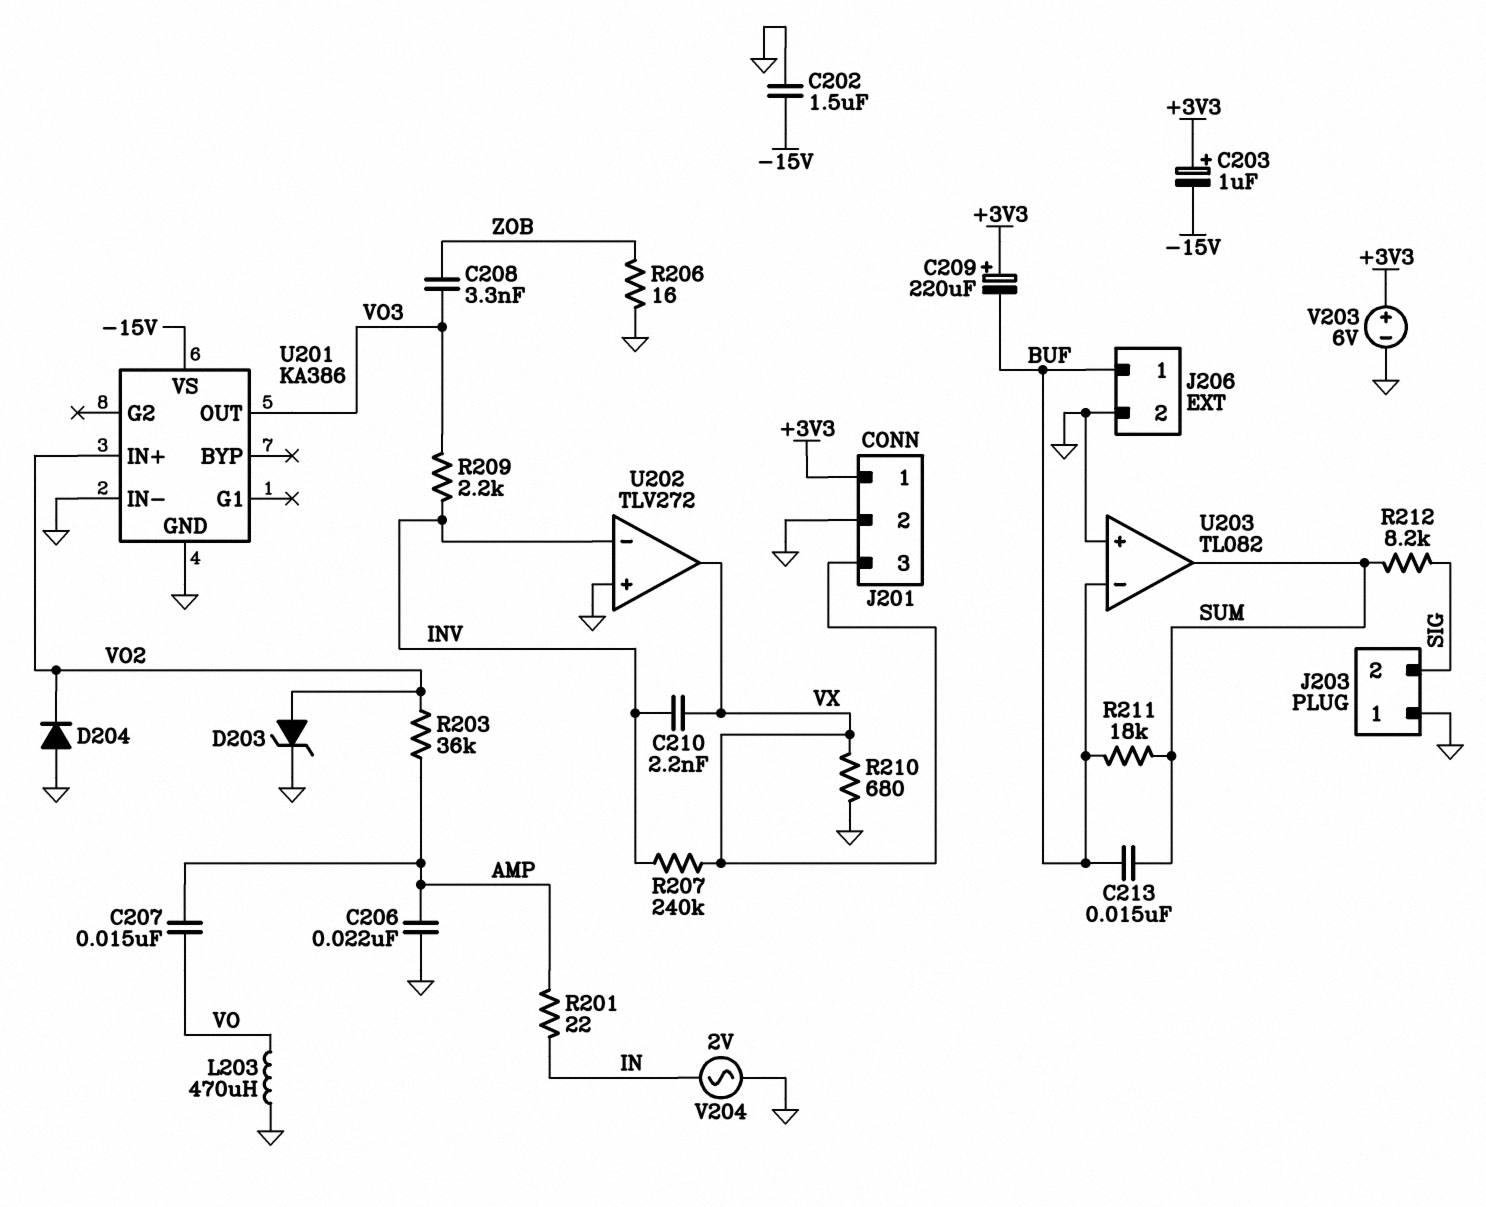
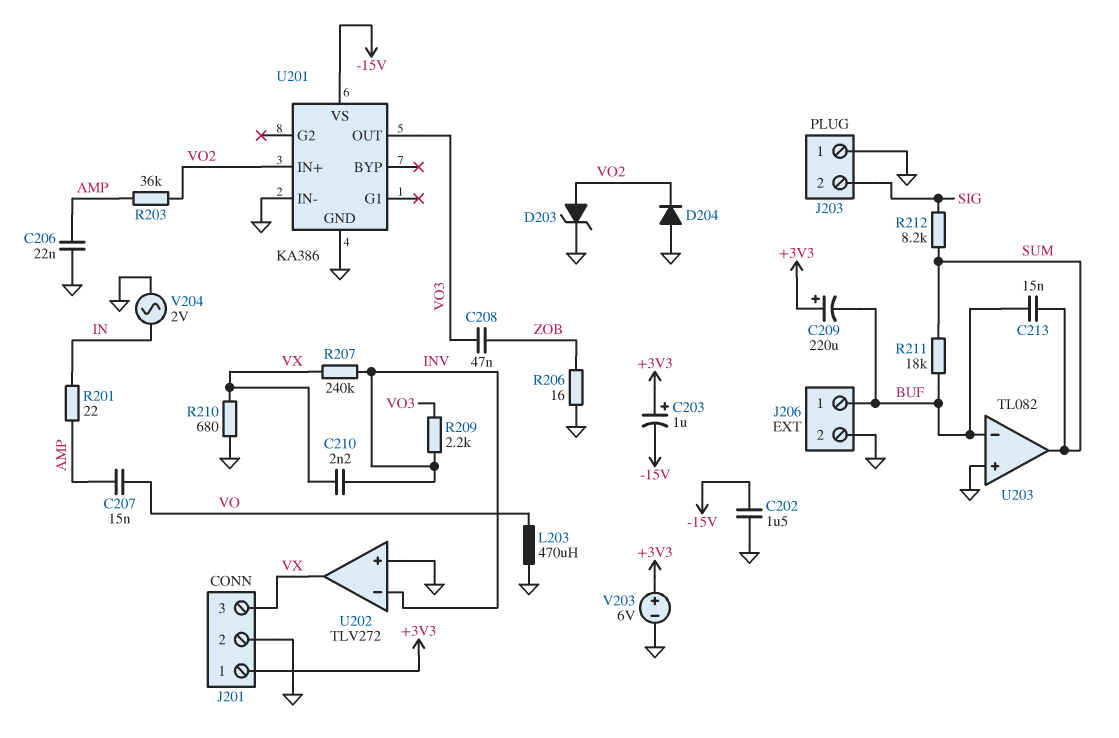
C208: 3.3nF (VO3, ZOB) -> 47nF (VO3, ZOB)

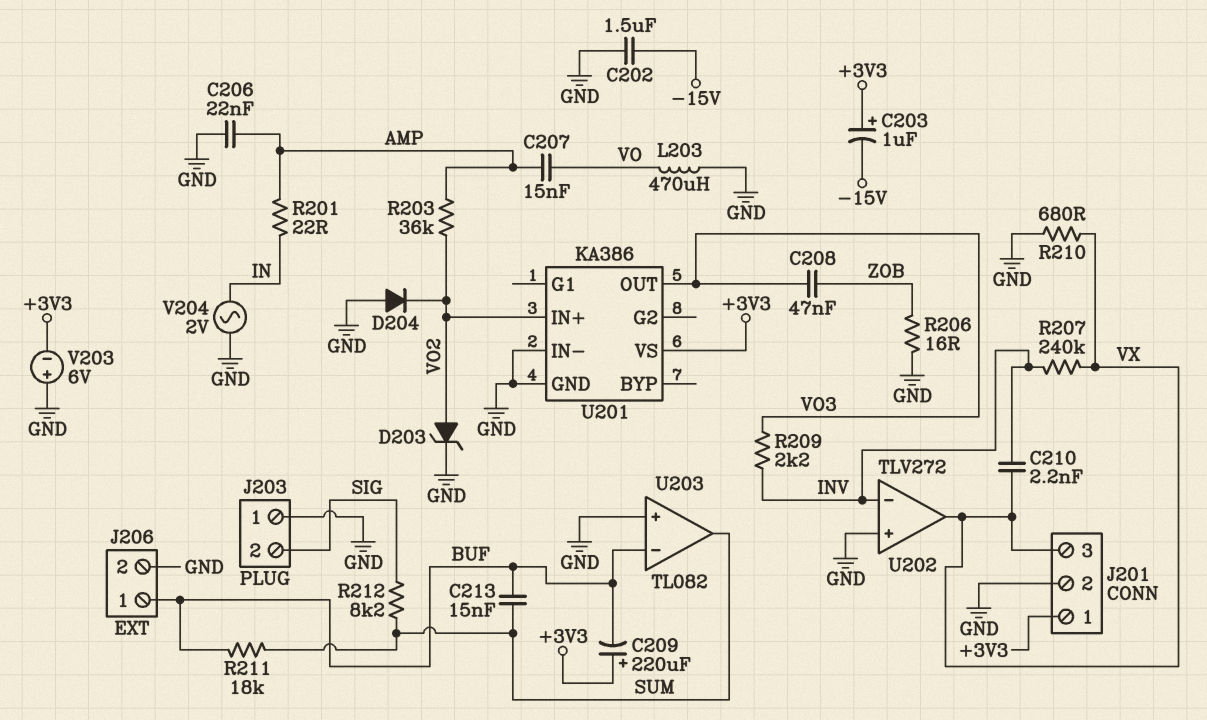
U201 pin VS: -15V -> +3V3
V203: 6V (plus +3V3, minus GND) -> 6V (plus GND, minus +3V3)

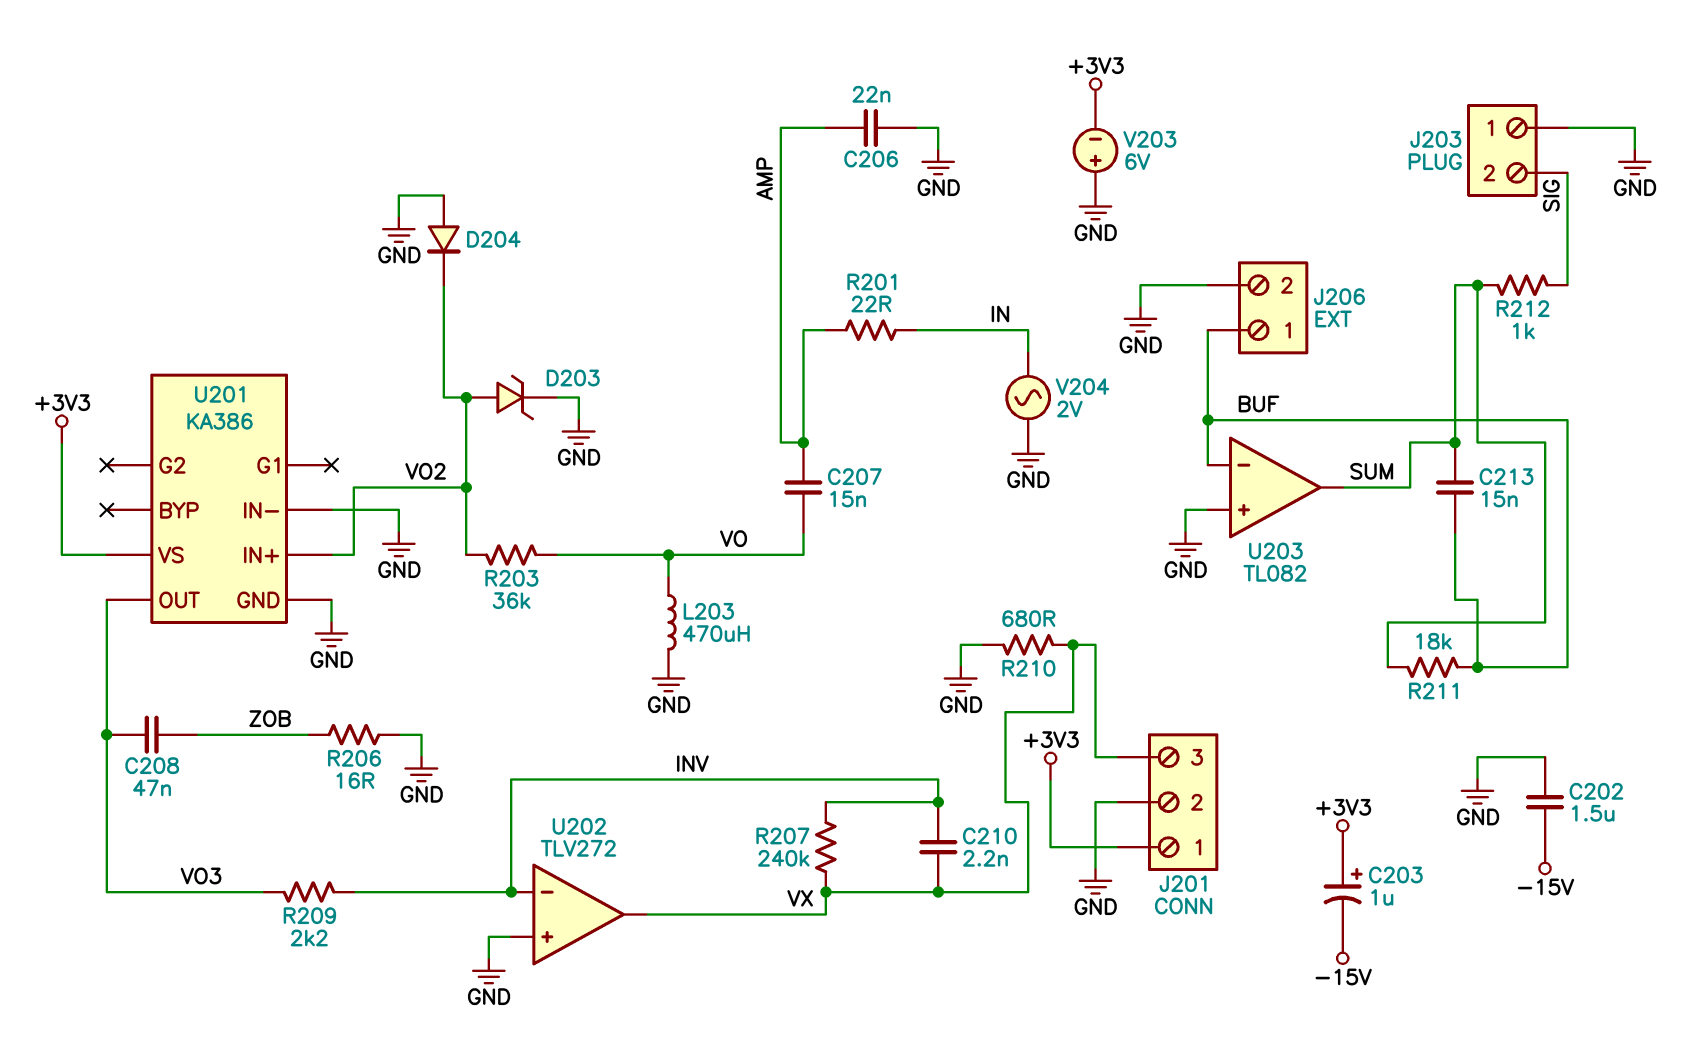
C209: 220uF (plus +3V3, minus BUF) -> none
R203: 36k (AMP, VO2) -> 36k (VO, VO2)
R212: 8.2k (SIG, SUM) -> 1k (SIG, SUM)

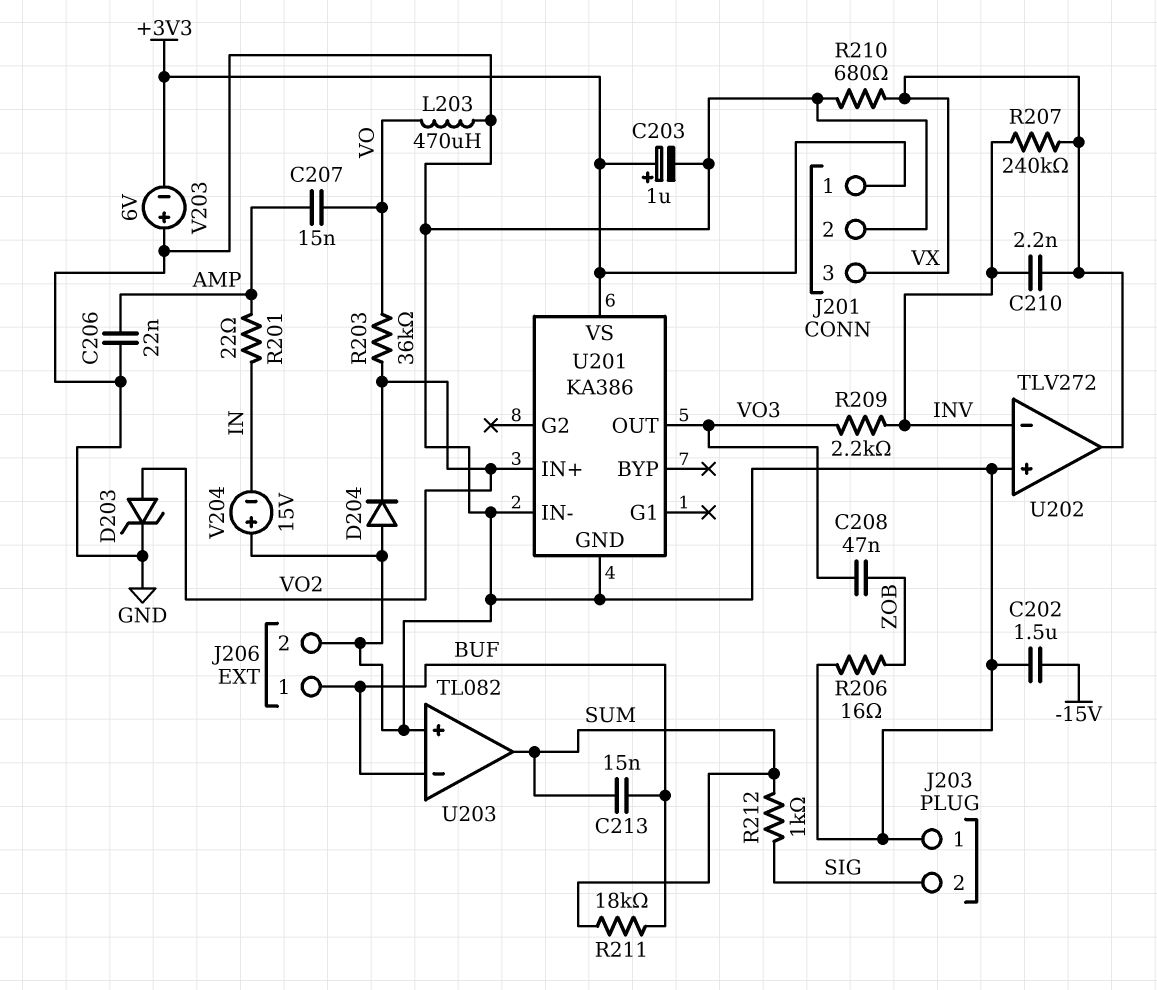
C203: 1uF (plus +3V3, minus -15V) -> 1uF (plus +3V3, minus GND)
V204: AC 2V (GND, IN) -> 15V (plus GND, minus IN)

